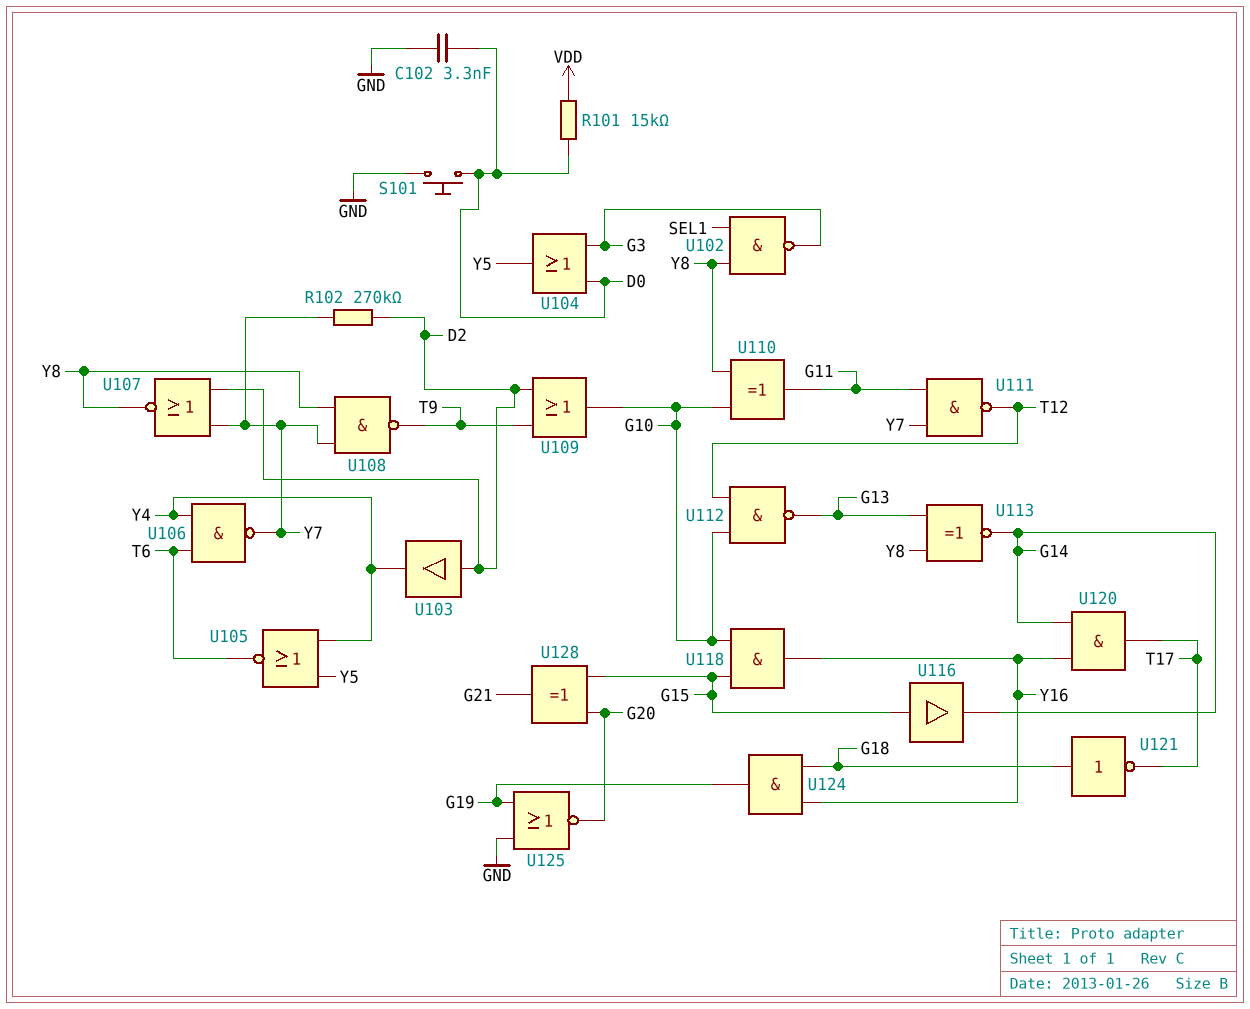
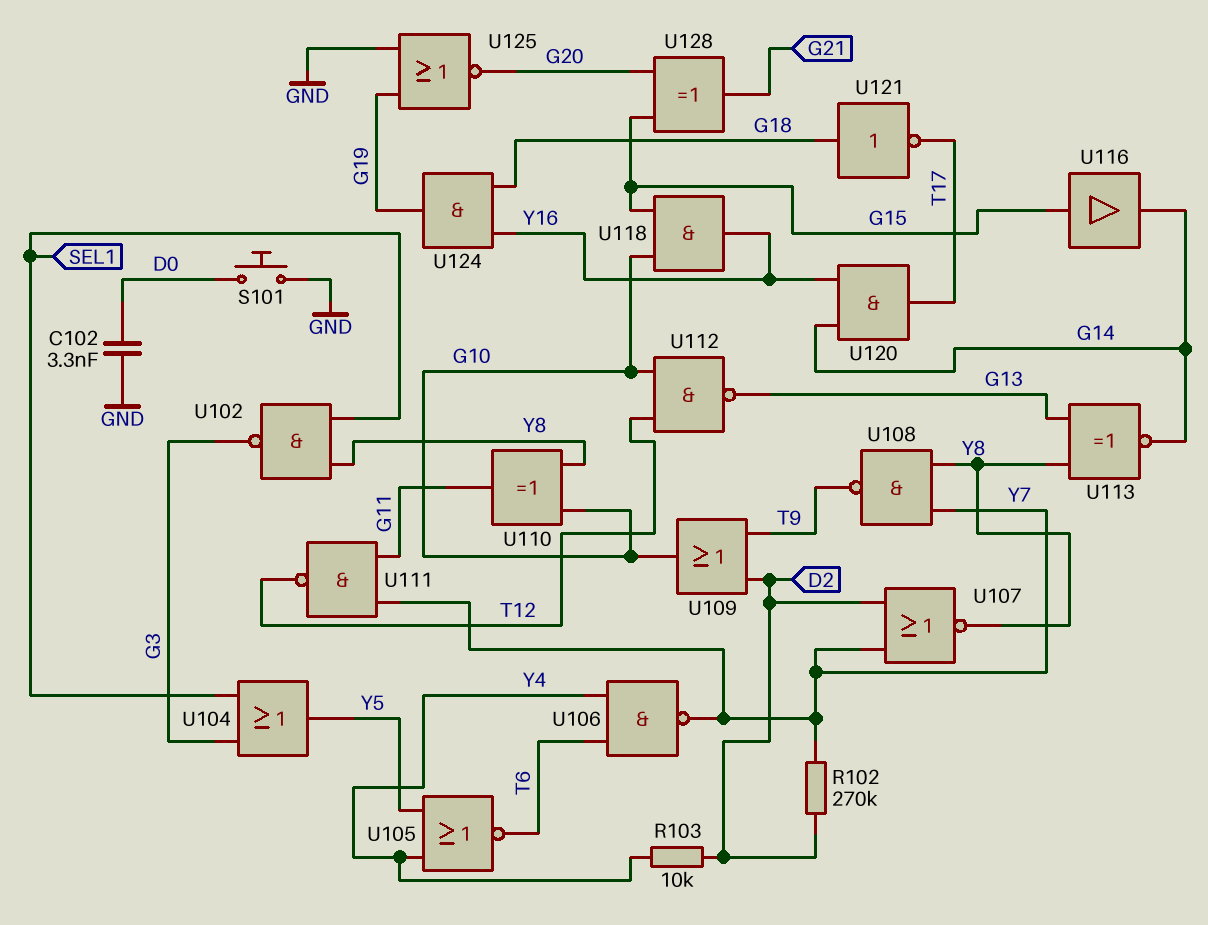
R101: 15k (D0, VDD) -> none
R103: none -> 10k (D2, Y4)
U103: buffer (in D2, out Y4) -> none
U104: OR (in D0, in G3, out Y5) -> OR (in G3, in SEL1, out Y5)

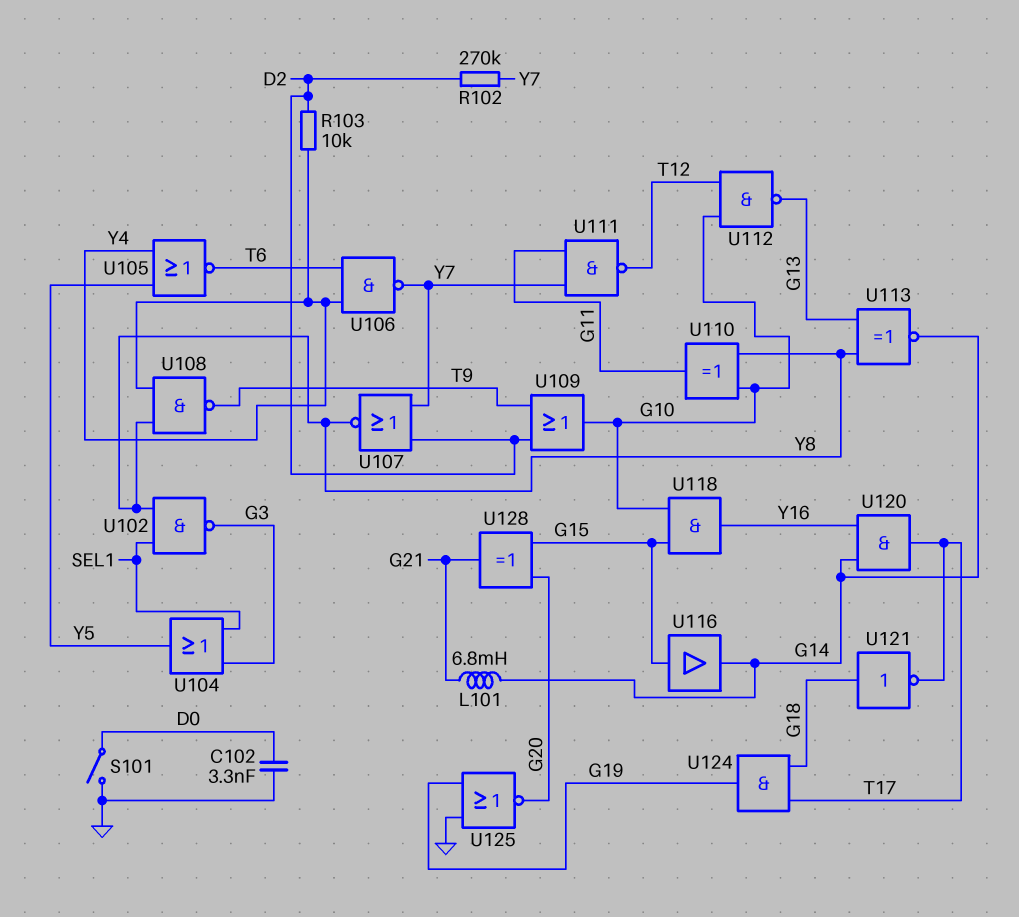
L101: none -> 6.8mH (G14, G21)
S101: button (D0, GND) -> switch (D0, GND)
U108: NAND (in Y7, in Y8, out T9) -> NAND (in Y4, in Y8, out T9)
U124: AND (in G18, in Y16, out G19) -> AND (in G18, in T17, out G19)

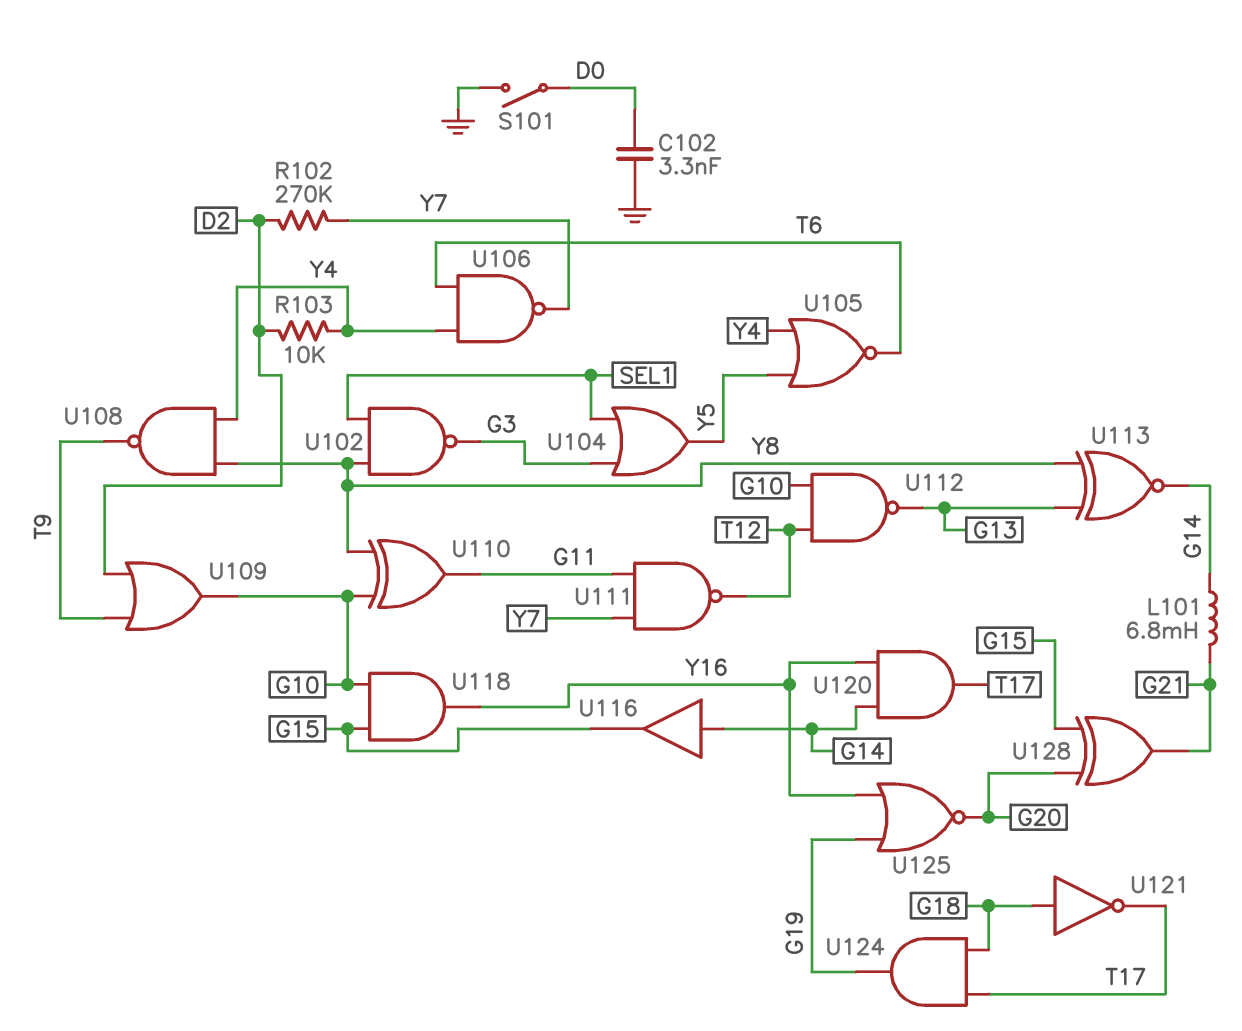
U107: NOR (in D2, in Y7, out Y8) -> none
U116: buffer (in G15, out G14) -> buffer (in G14, out G15)
U125: NOR (in G19, in GND, out G20) -> NOR (in G19, in Y16, out G20)

